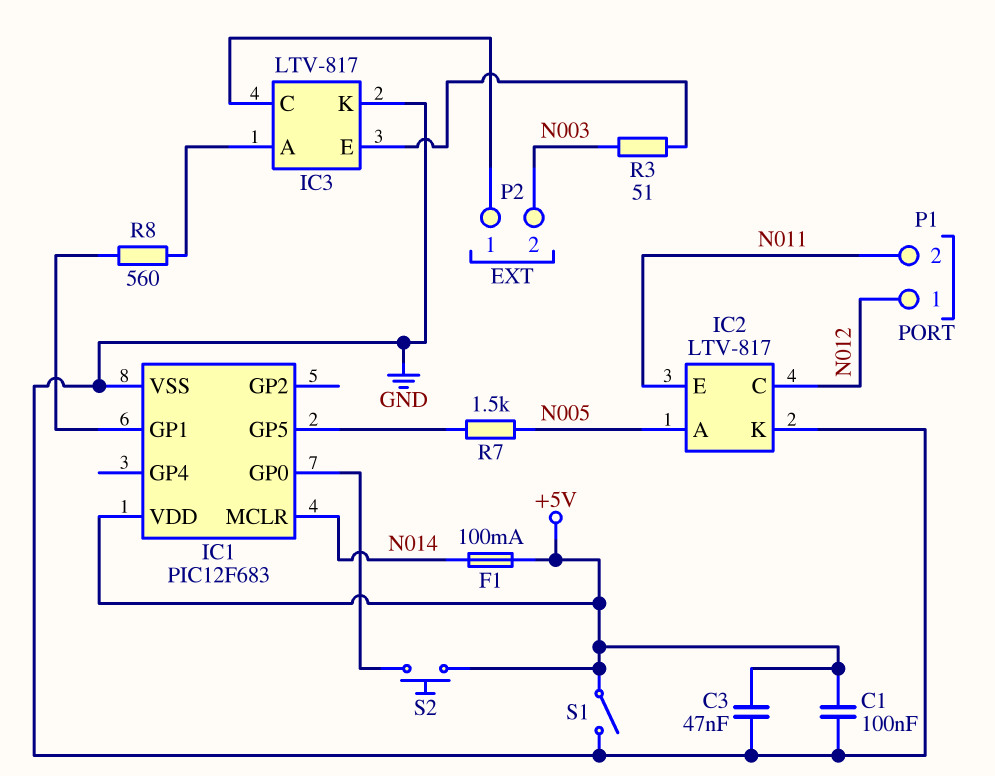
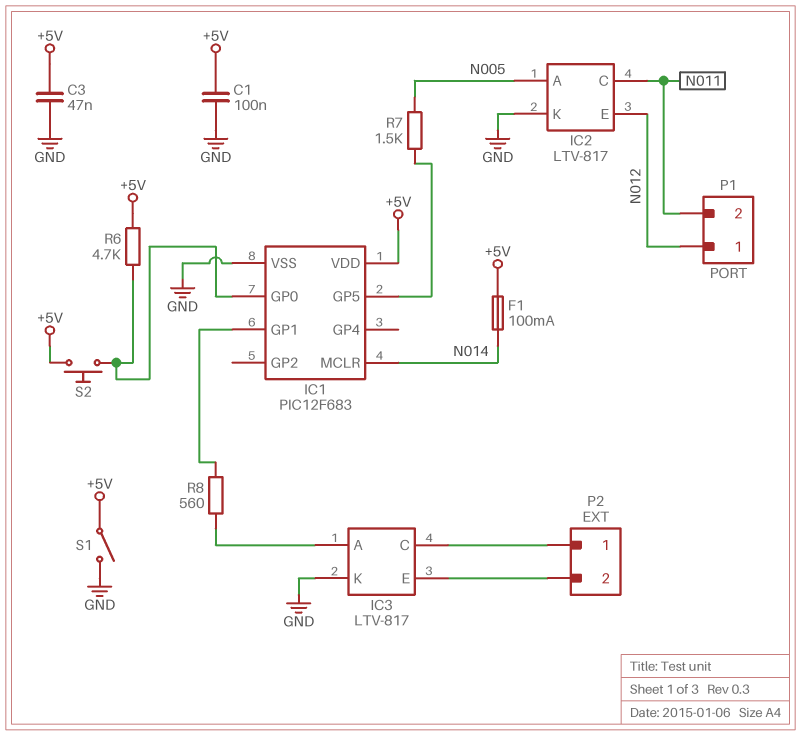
IC2 pin C: N012 -> N011
IC2 pin E: N011 -> N012
P2 pin 2: N003 -> IC3/E
R3: 51 (IC3/E, N003) -> none
R6: none -> 4.7k (+5V, IC1/GP0)

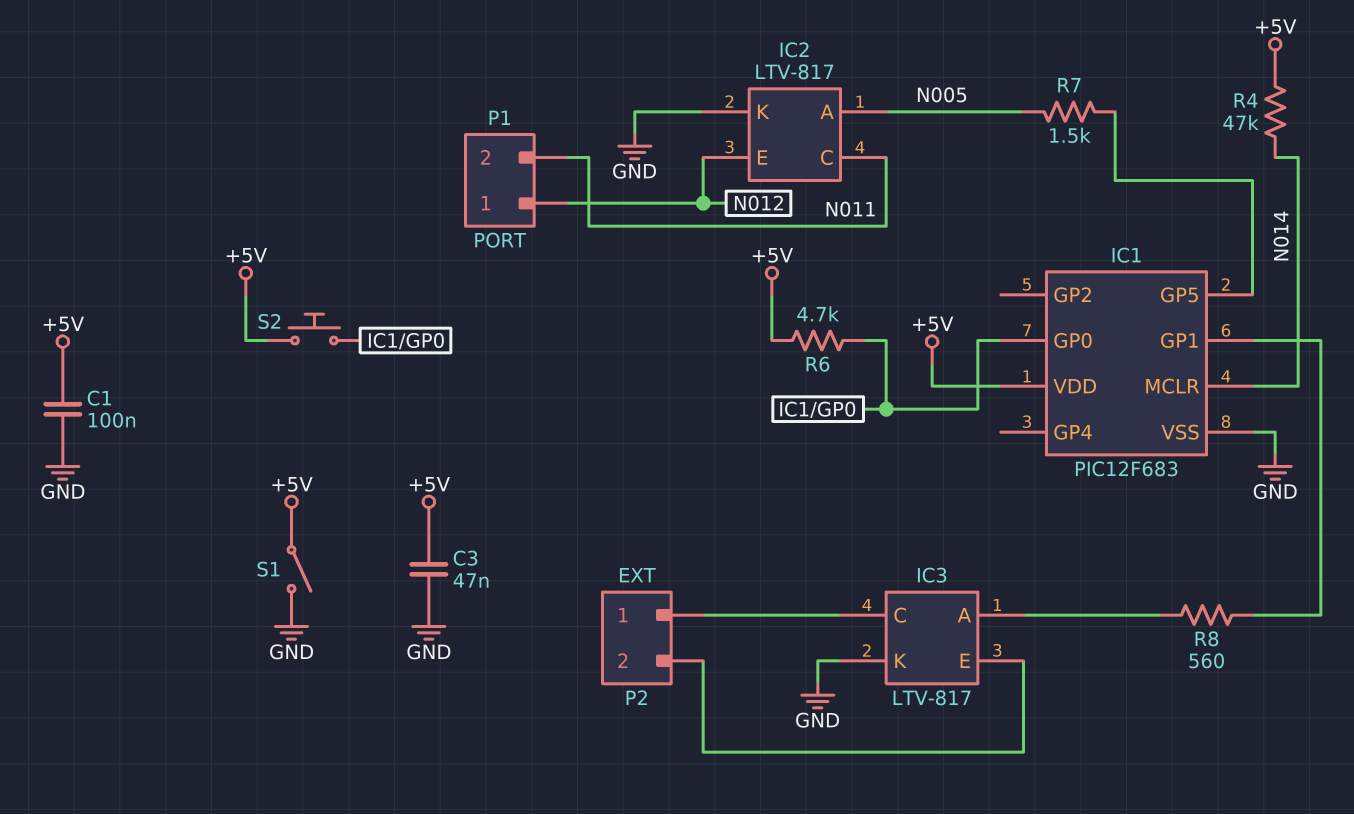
F1: 100mA (+5V, N014) -> none
R4: none -> 47k (+5V, N014)

